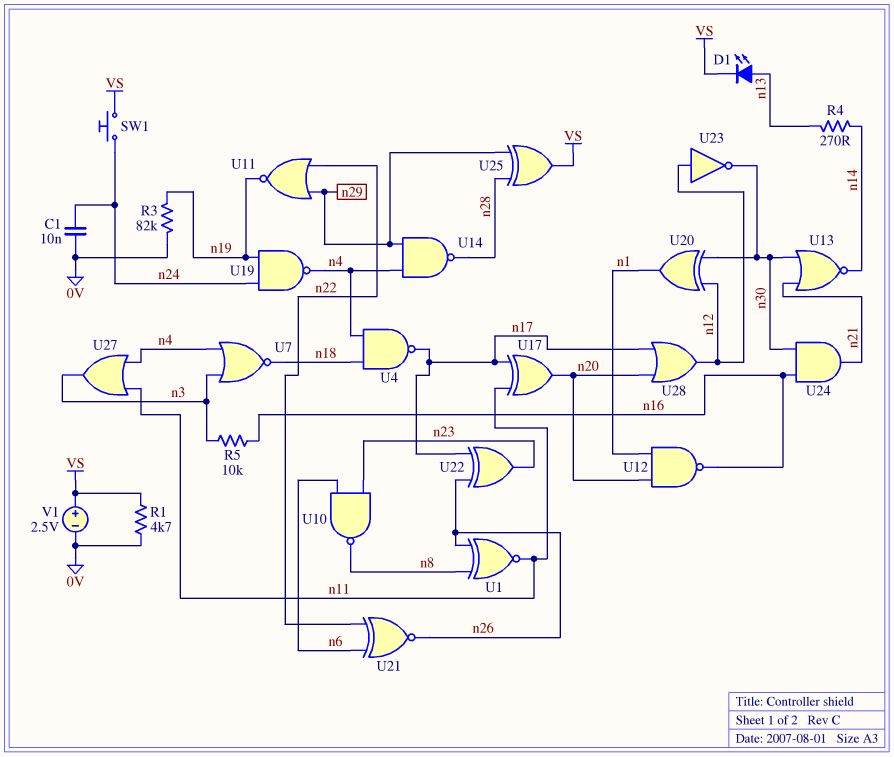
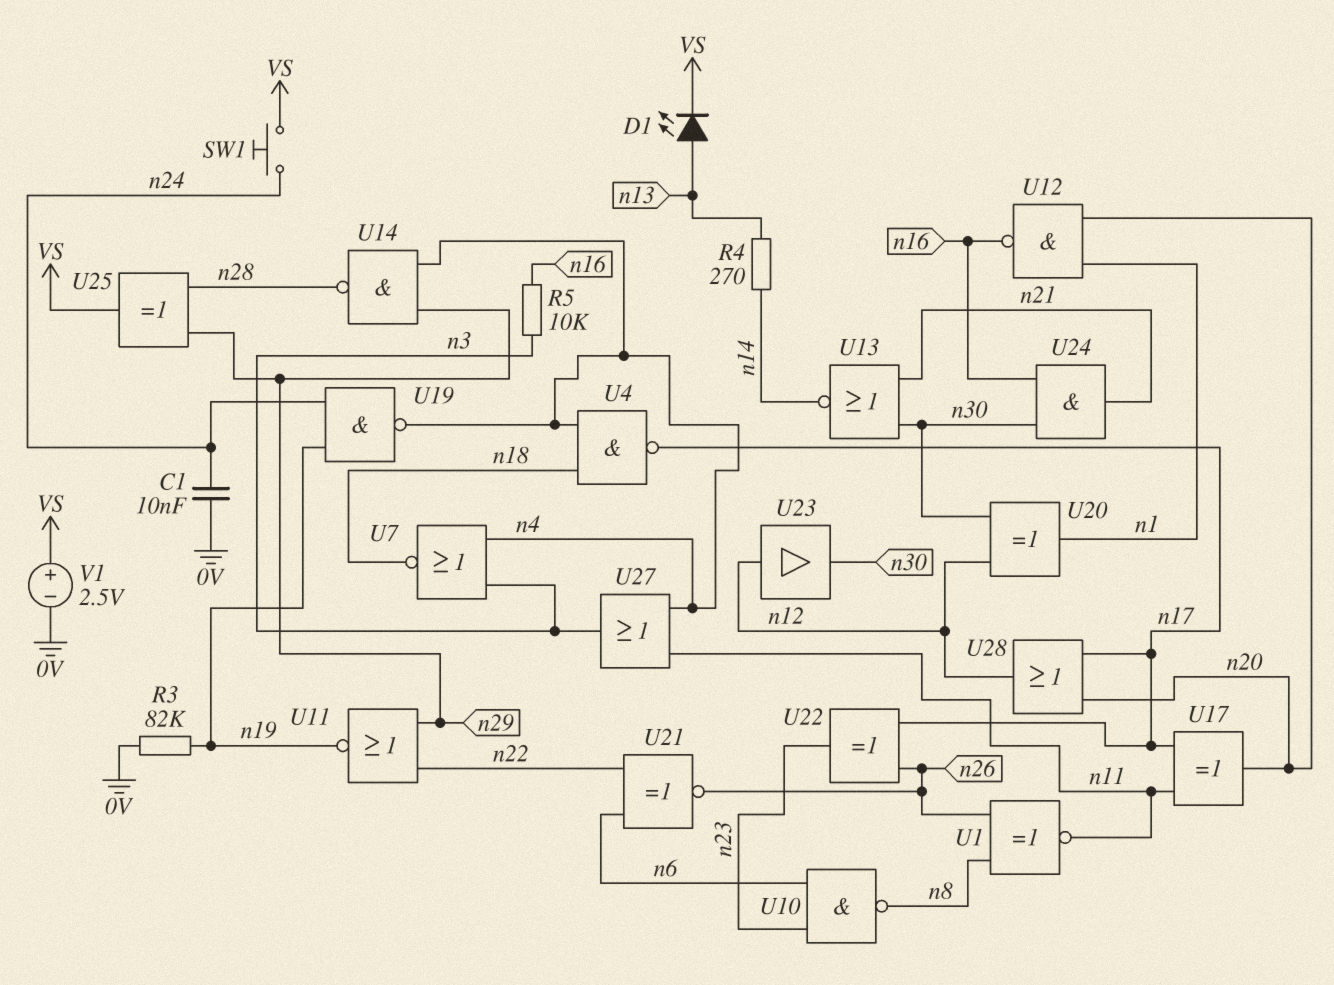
R1: 4.7k (0V, VS) -> none
U23: NOT (in n12, out n30) -> buffer (in n12, out n30)

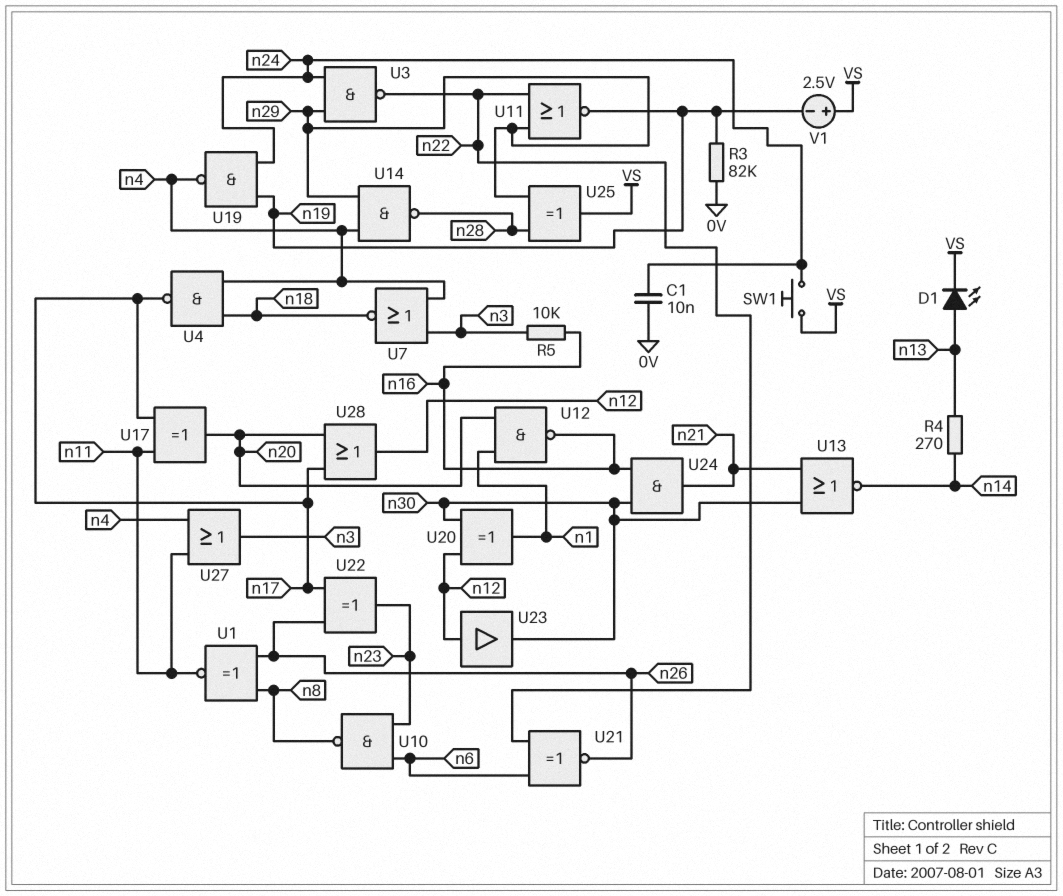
U3: none -> NAND (in n24, in n29, out n22)
V1: 2.5V (plus VS, minus 0V) -> 2.5V (plus VS, minus n19)

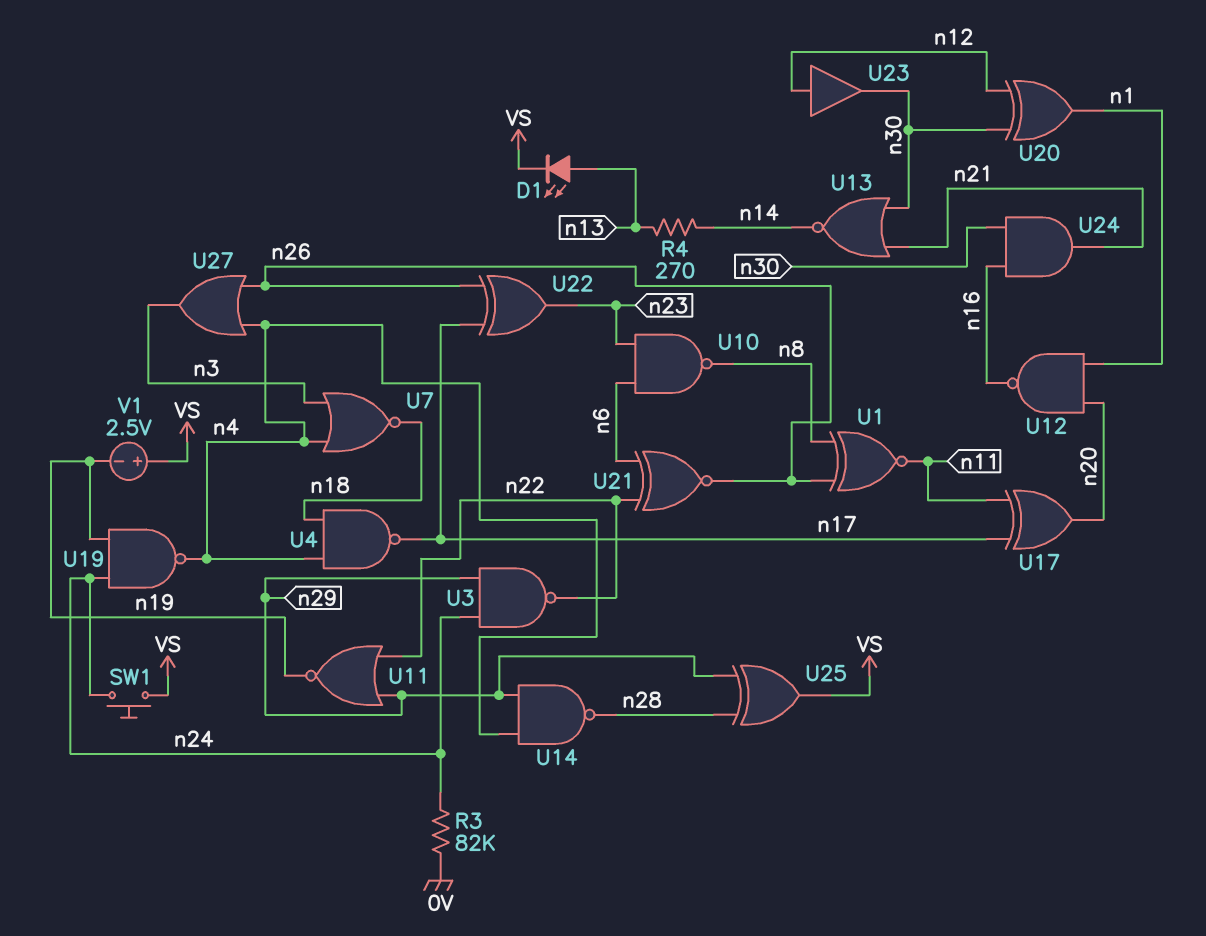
C1: 10nF (0V, n24) -> none
R3: 82k (0V, n19) -> 82k (0V, n24)
R5: 10k (n3, n16) -> none
U27: OR (in n4, in n11, out n3) -> OR (in n4, in n26, out n3)
U28: OR (in n17, in n20, out n12) -> none

